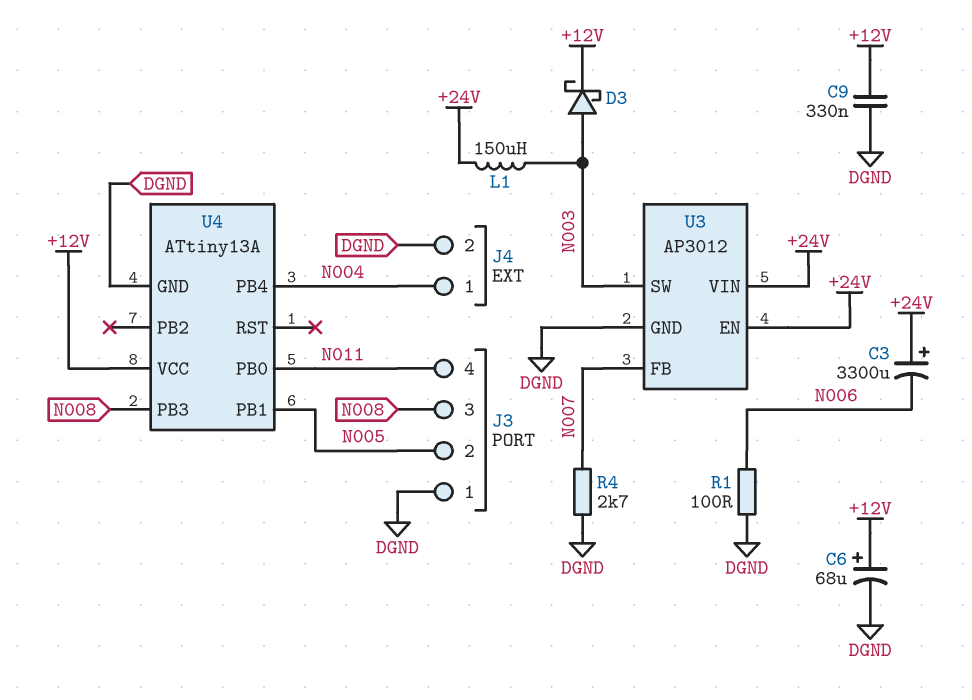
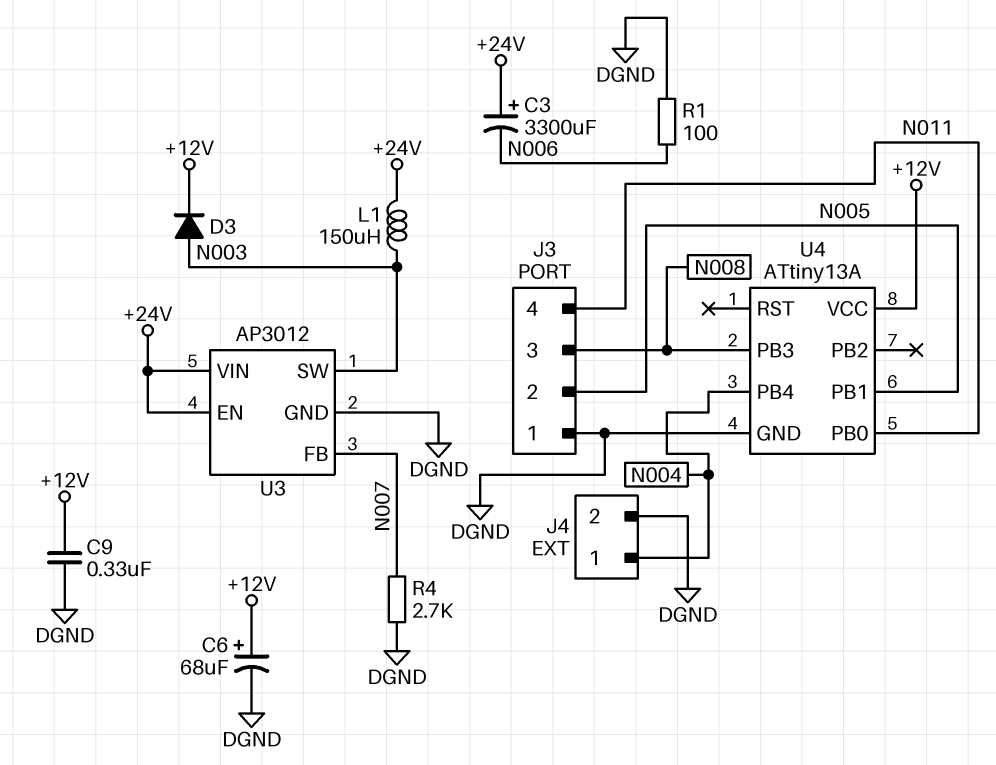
D3: schottky (A N003, K +12V) -> diode (A N003, K +12V)

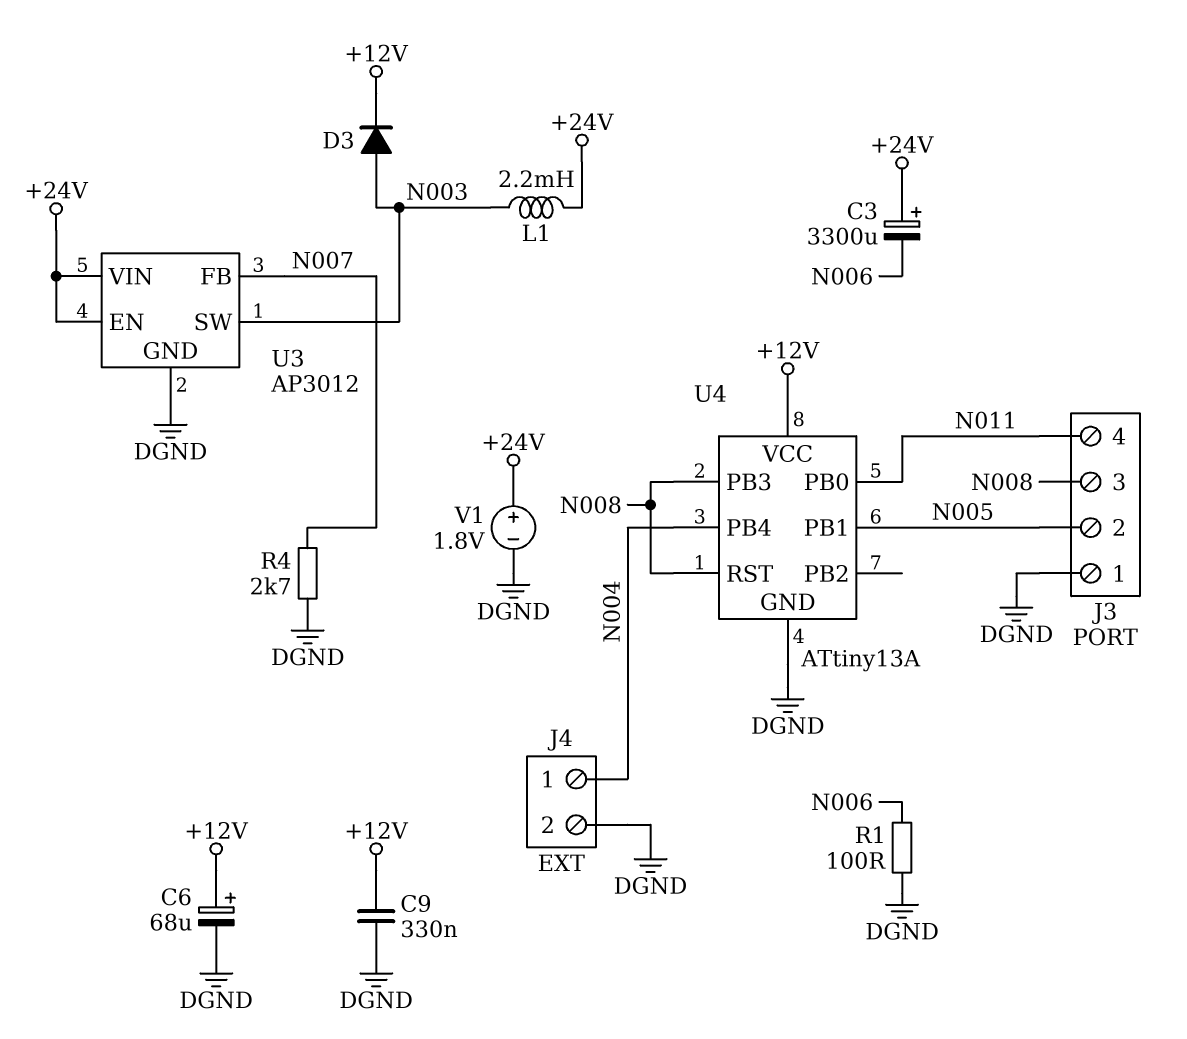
L1: 150uH (+24V, N003) -> 2.2mH (+24V, N003)
U4 pin RST: none -> N008
V1: none -> 1.8V (plus +24V, minus DGND)

